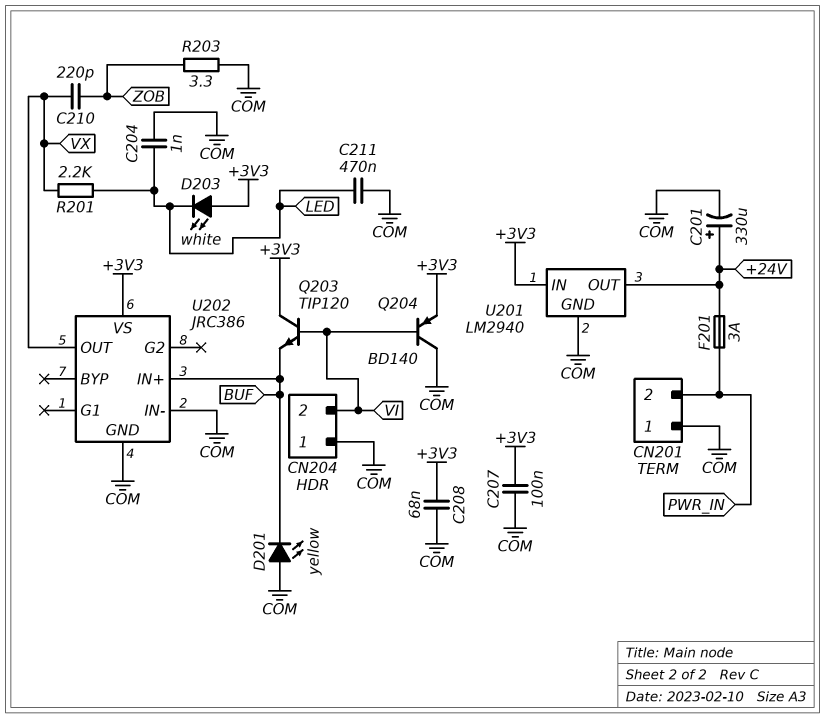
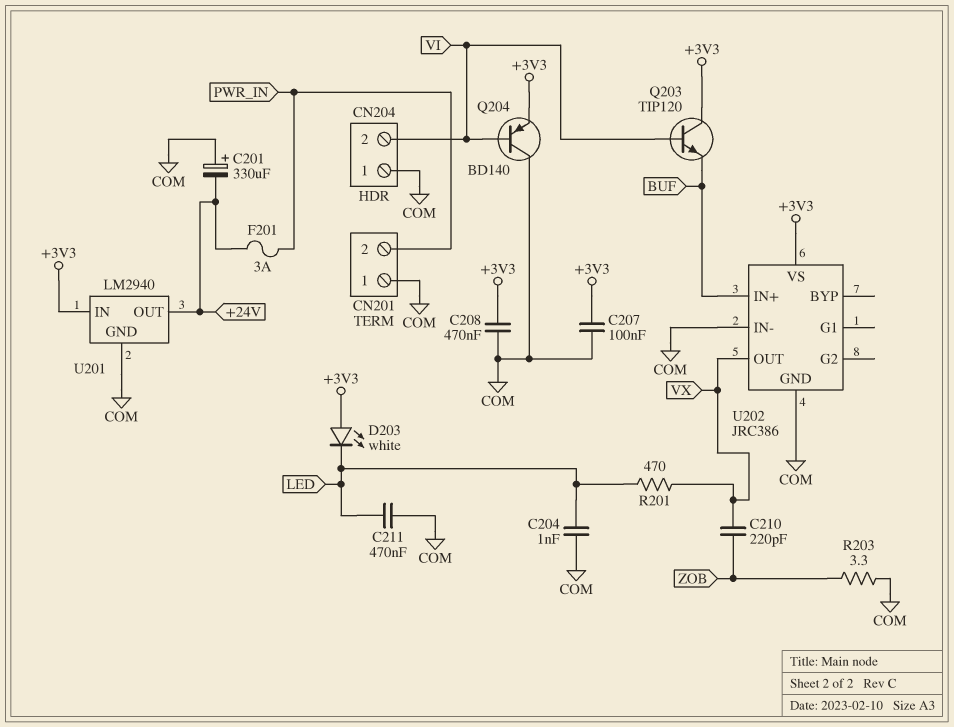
C201: 330uF (plus +24V, minus COM) -> 330uF (plus COM, minus +24V)
C208: 68nF (+3V3, COM) -> 470nF (+3V3, COM)
D201: LED yellow (A COM, K BUF) -> none
R201: 2.2k (LED, VX) -> 470 (LED, VX)

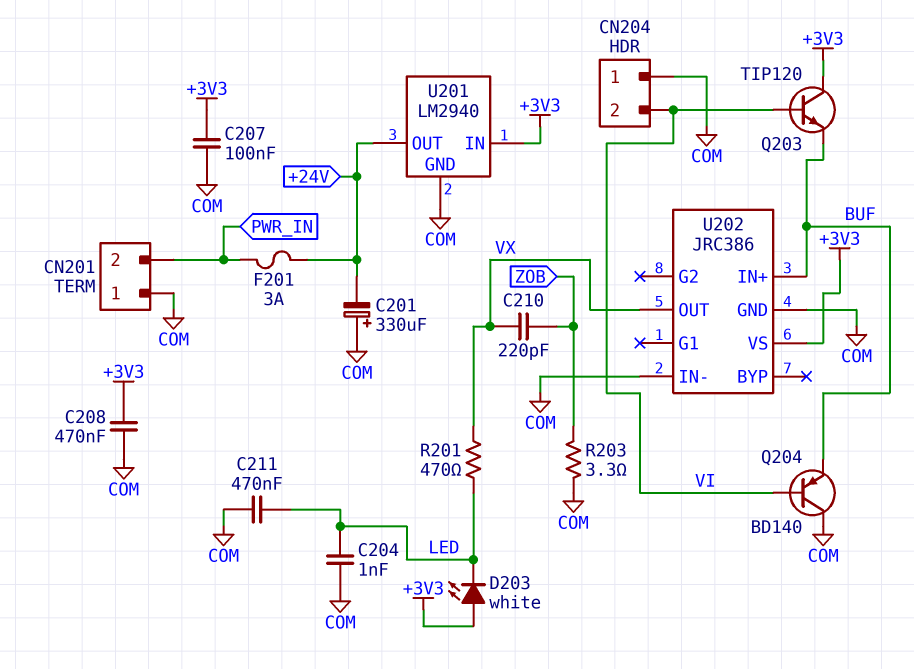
Q204: PNP BD140 (B VI, C COM, E +3V3) -> PNP BD140 (B VI, C COM, E BUF)

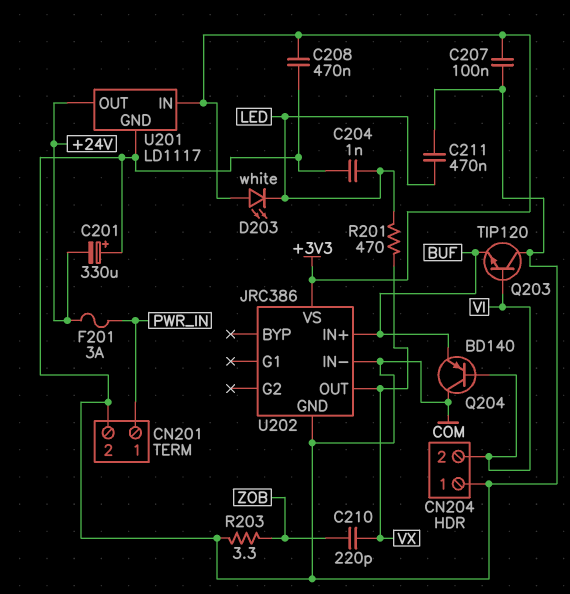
CN201 pin 1: COM -> PWR_IN
CN201 pin 2: PWR_IN -> COM
Q203: NPN TIP120 (B VI, C +3V3, E BUF) -> NPN TIP120 (B VI, C COM, E BUF)
U201: LM2940 -> LD1117

